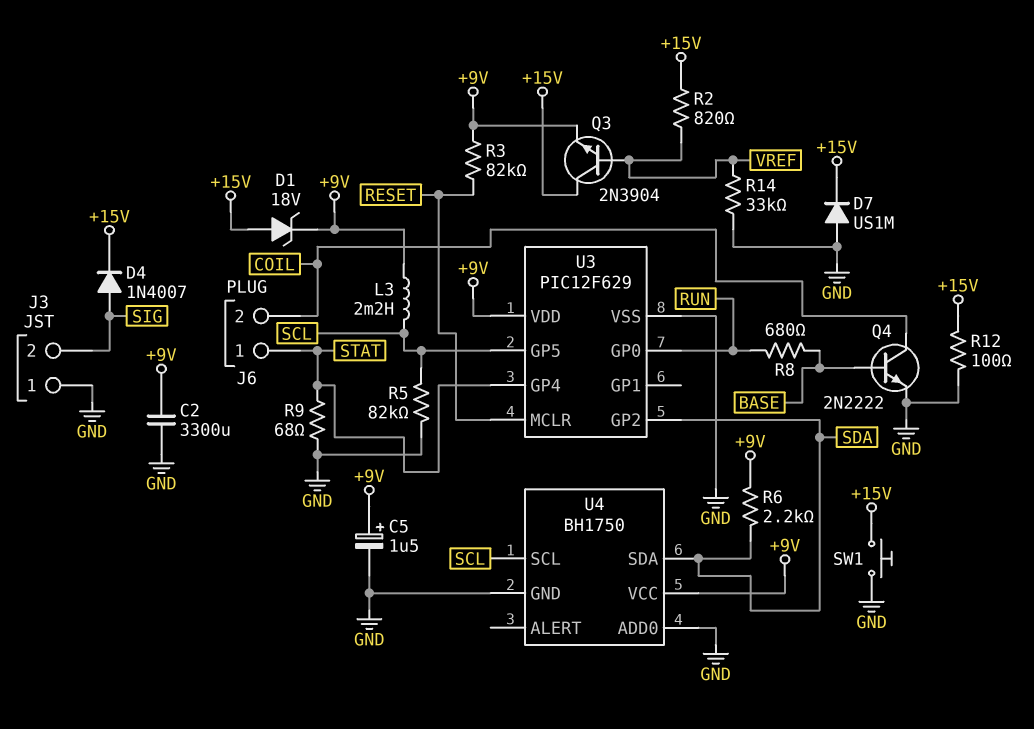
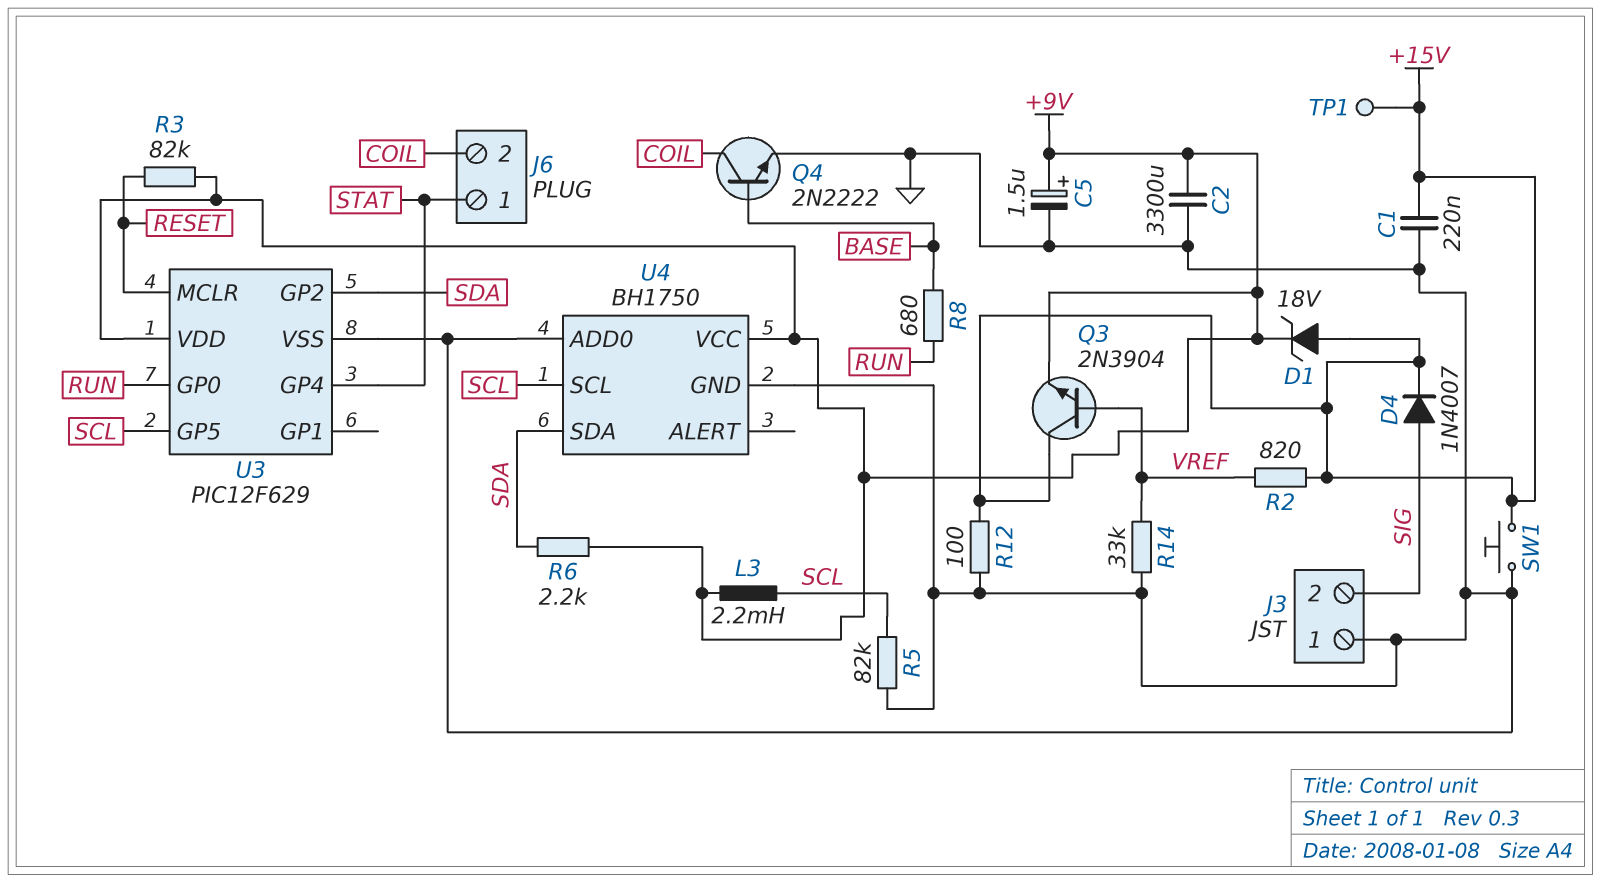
C1: none -> 220nF (+15V, GND)
D7: diode US1M (A GND, K +15V) -> none
R9: 68 (GND, STAT) -> none
TP1: none -> test point (+15V)

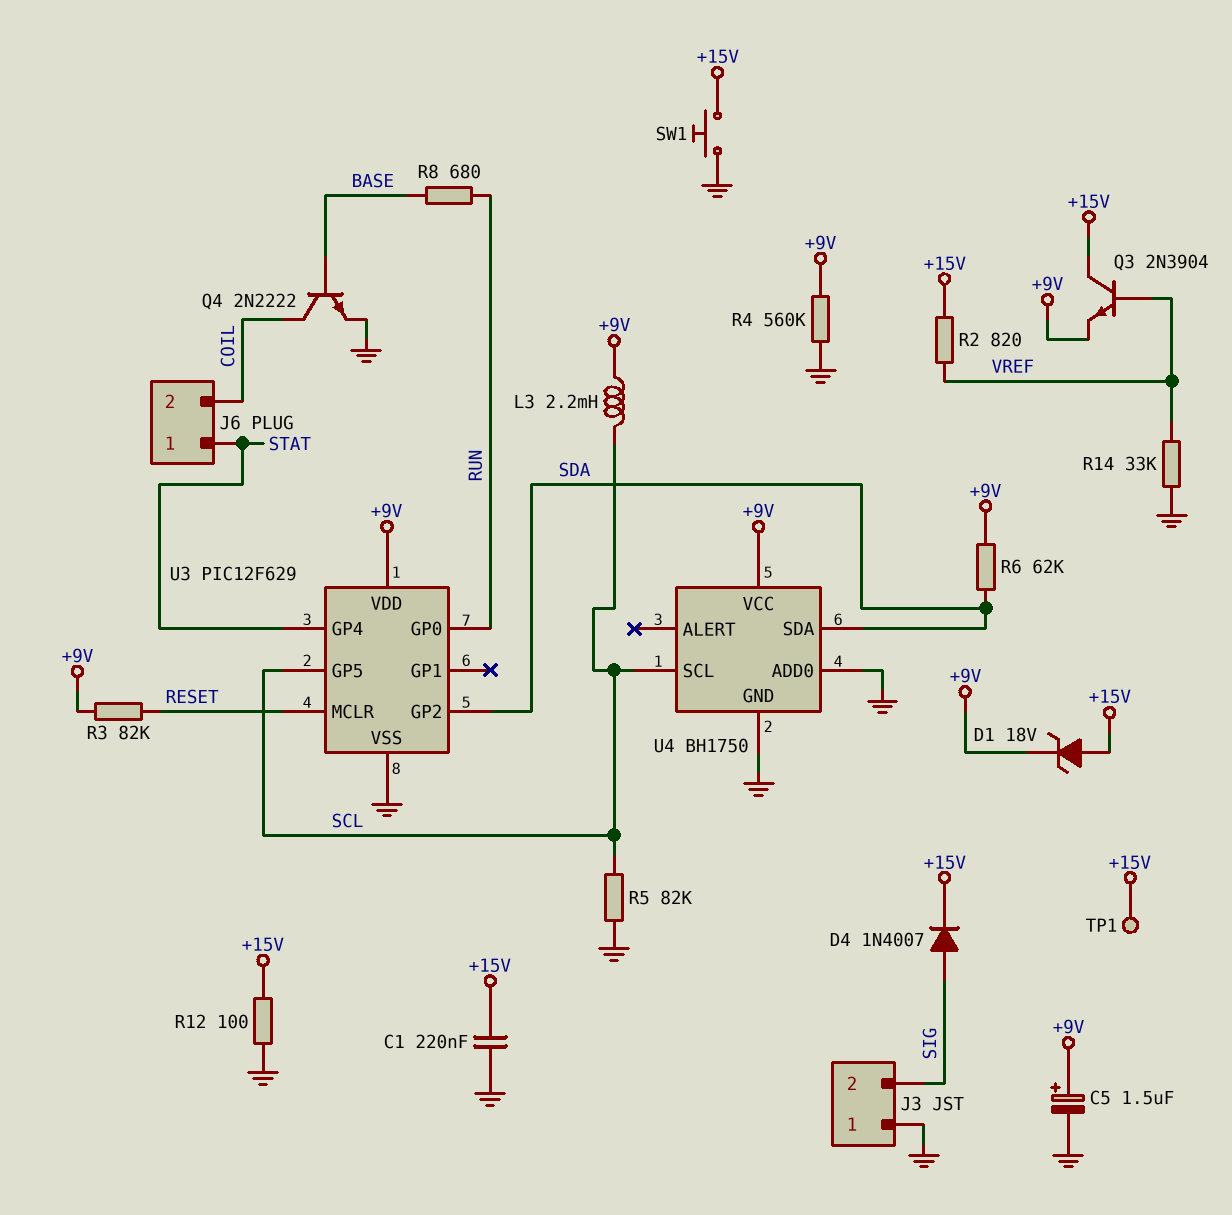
C2: 3300uF (+9V, GND) -> none
R4: none -> 560k (+9V, GND)
R6: 2.2k (+9V, SDA) -> 62k (+9V, SDA)

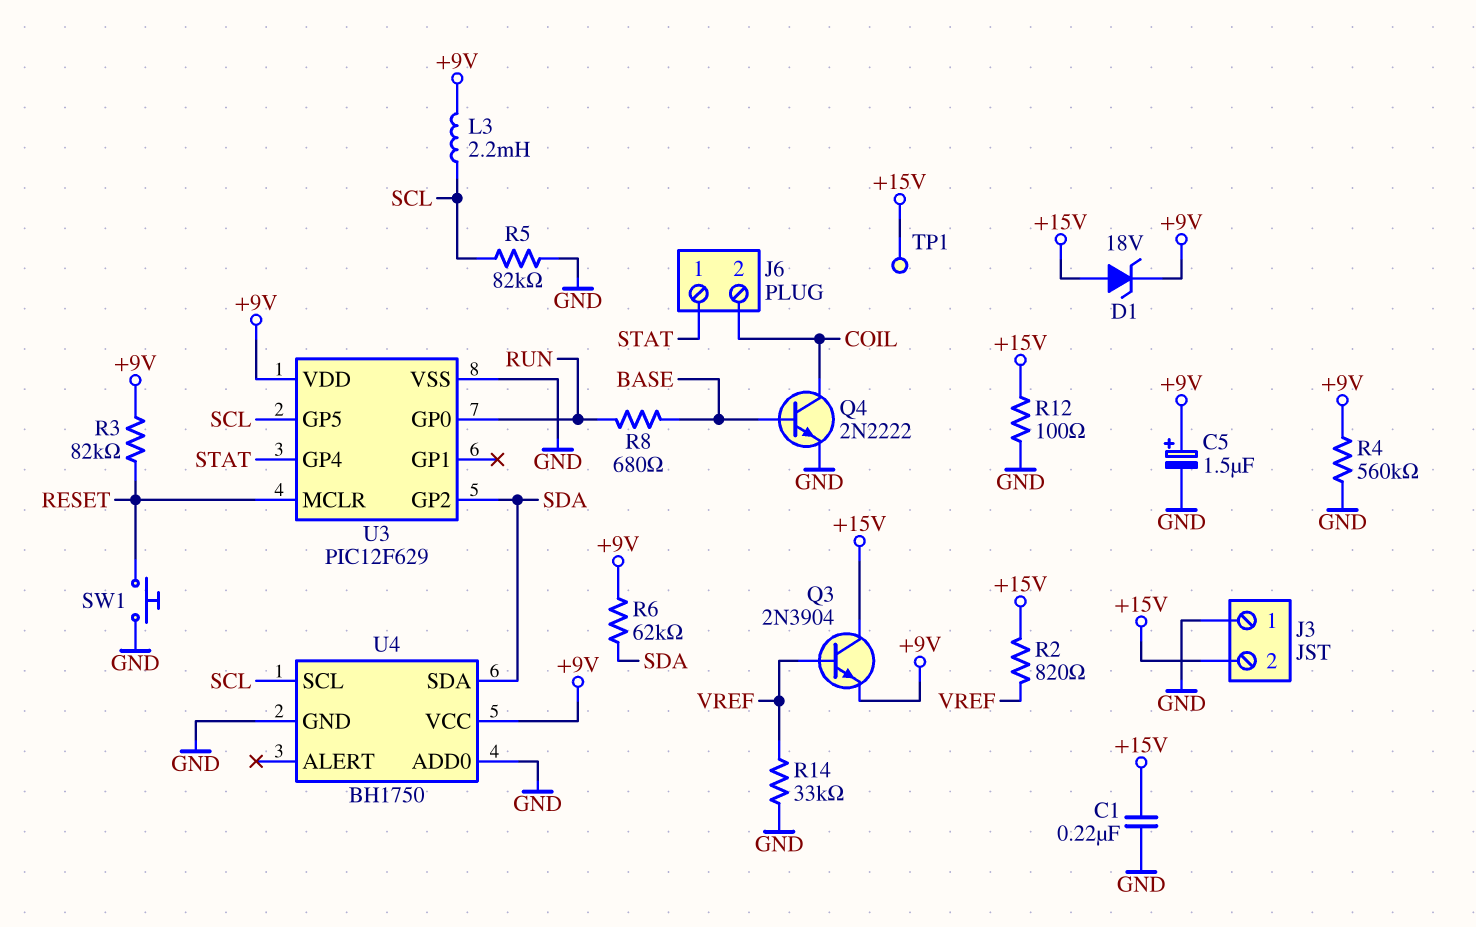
D4: diode 1N4007 (A SIG, K +15V) -> none
J3 pin 2: SIG -> +15V
SW1: button (+15V, GND) -> button (GND, RESET)

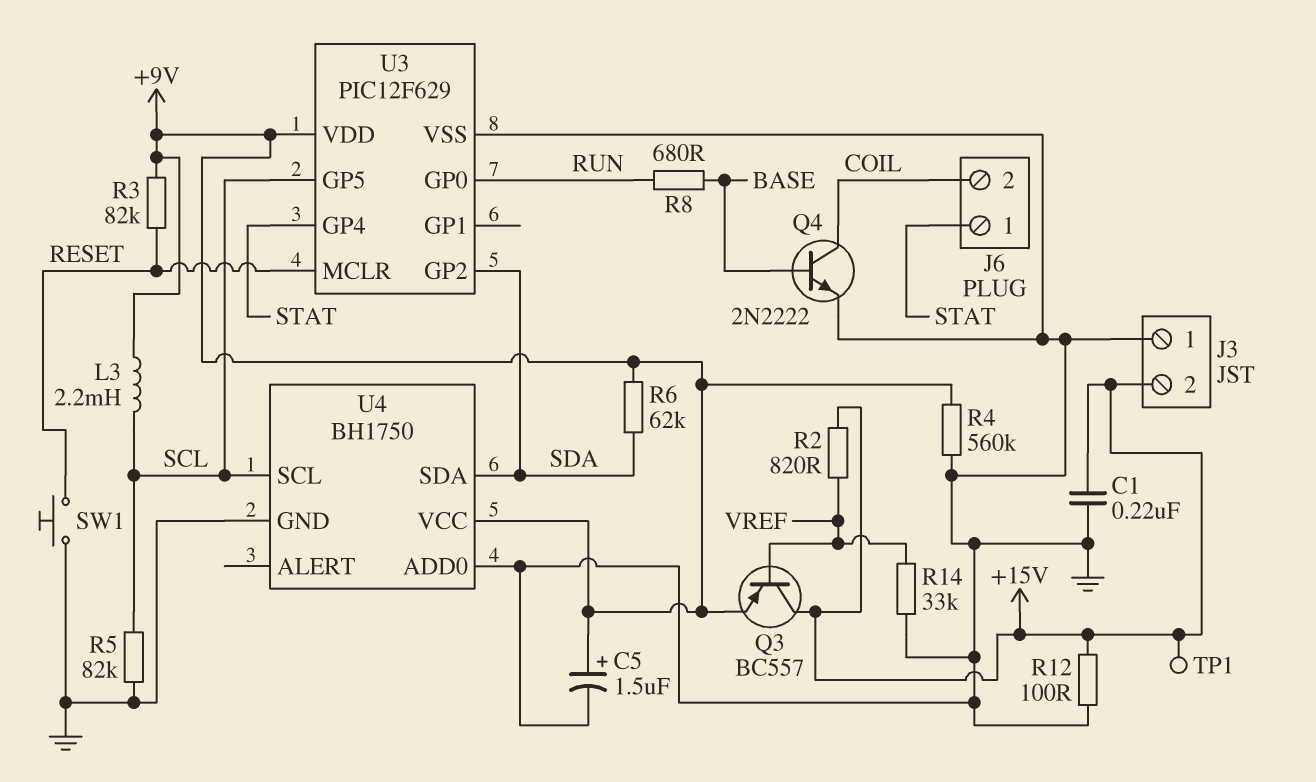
D1: zener 18V (A +15V, K +9V) -> none
Q3: NPN 2N3904 (B VREF, C +15V, E +9V) -> PNP BC557 (B VREF, C +15V, E +9V)

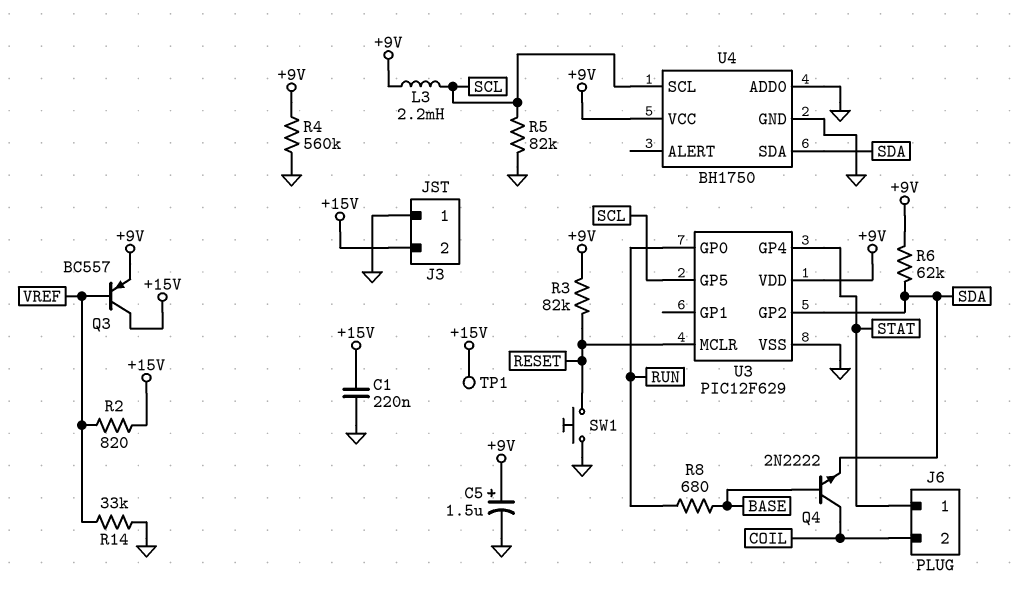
Q4: NPN 2N2222 (B BASE, C COIL, E GND) -> NPN 2N2222 (B BASE, C COIL, E SDA)
R12: 100 (+15V, GND) -> none

